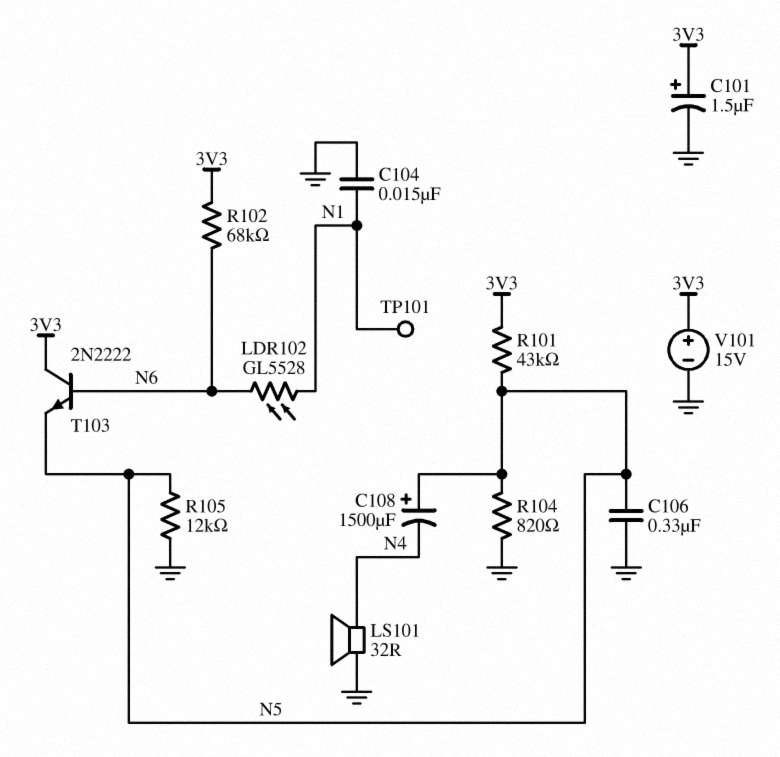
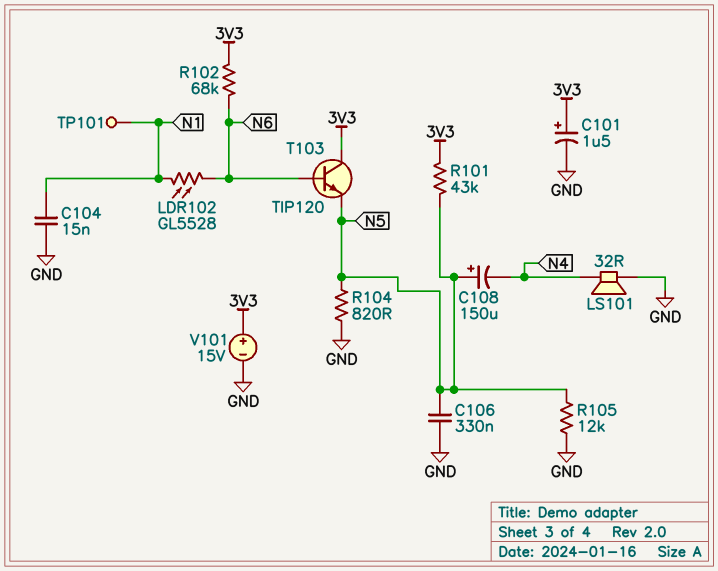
C108: 1500uF (plus N5, minus N4) -> 150uF (plus N5, minus N4)
T103: NPN 2N2222 (B N6, C 3V3, E N5) -> NPN TIP120 (B N6, C 3V3, E N5)

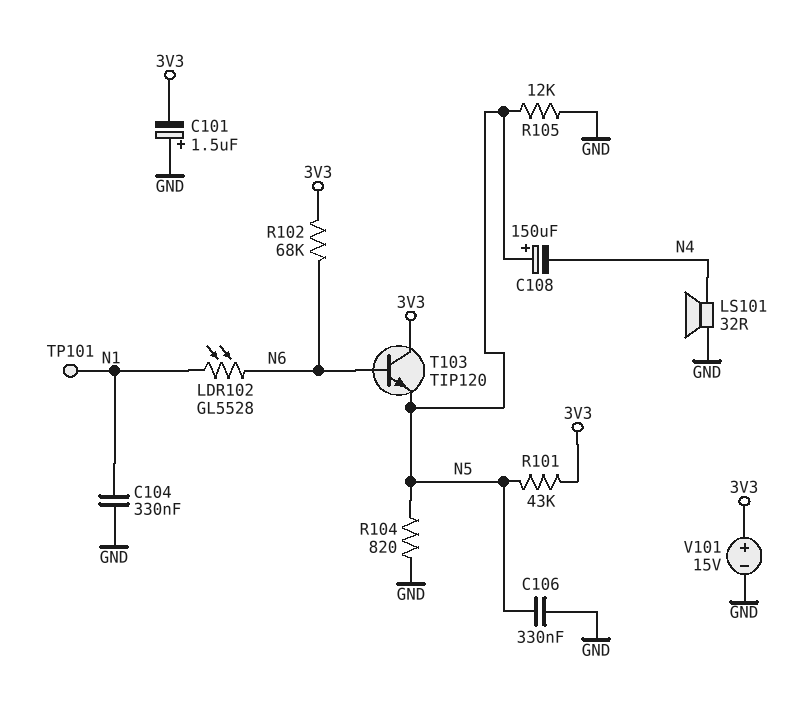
C101: 1.5uF (plus 3V3, minus GND) -> 1.5uF (plus GND, minus 3V3)
C104: 15nF (GND, N1) -> 330nF (GND, N1)

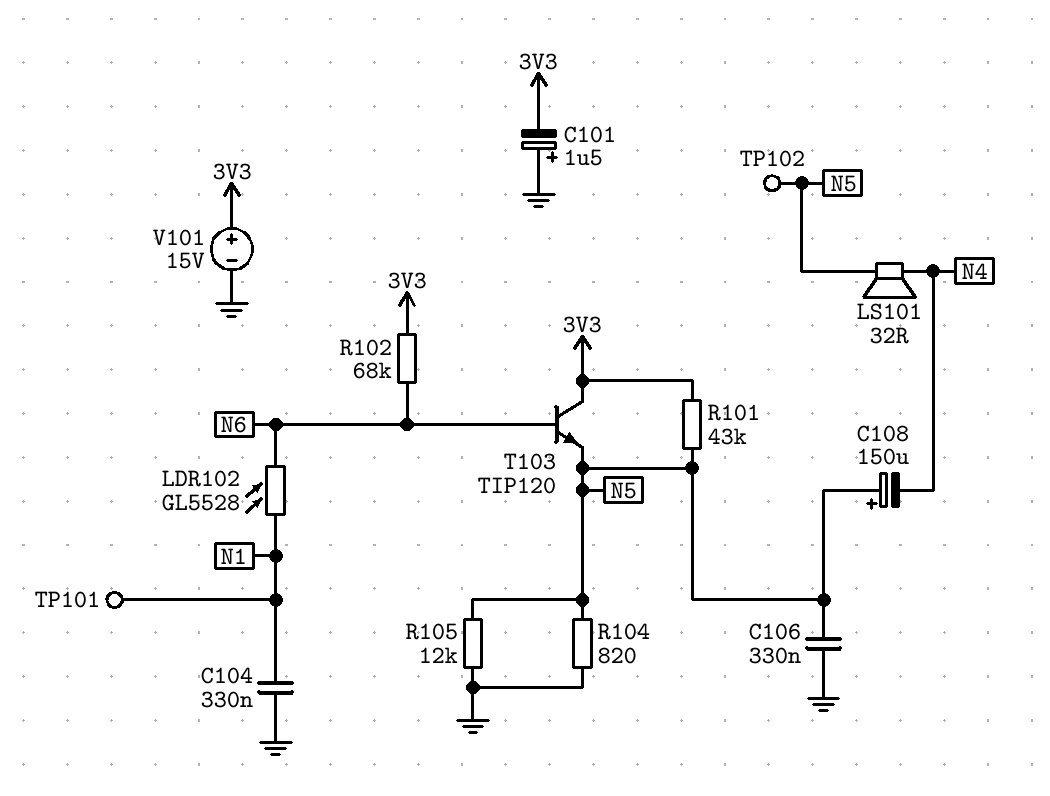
LS101: speaker 32R (GND, N4) -> speaker 32R (N4, N5)
TP102: none -> test point (N5)

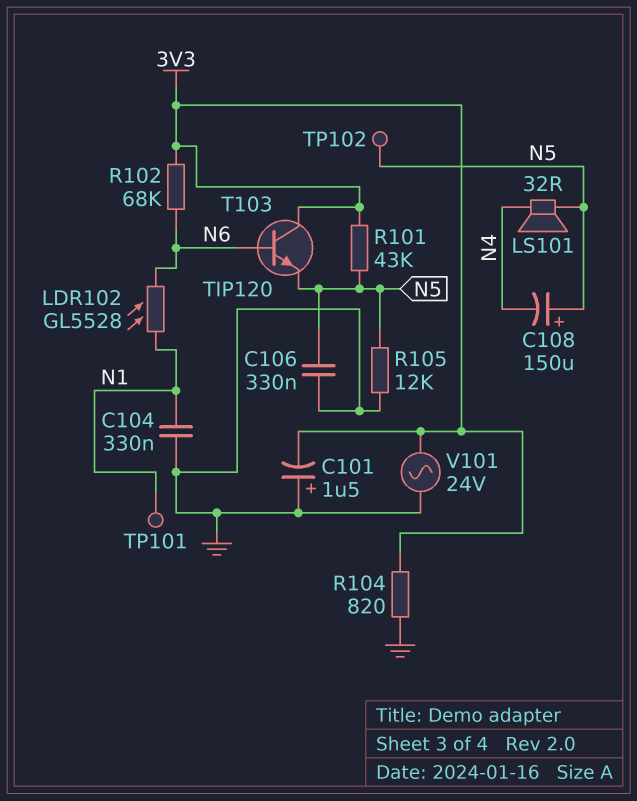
R104: 820 (GND, N5) -> 820 (3V3, GND)
V101: 15V (plus 3V3, minus GND) -> AC 24V (3V3, GND)

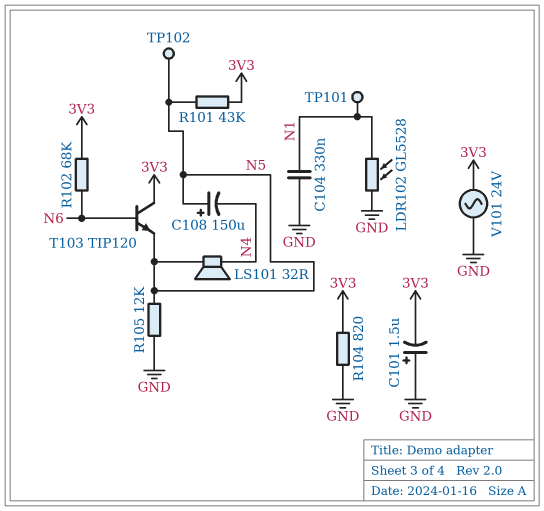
C106: 330nF (GND, N5) -> none
LDR102: GL5528 (N1, N6) -> GL5528 (GND, N1)

